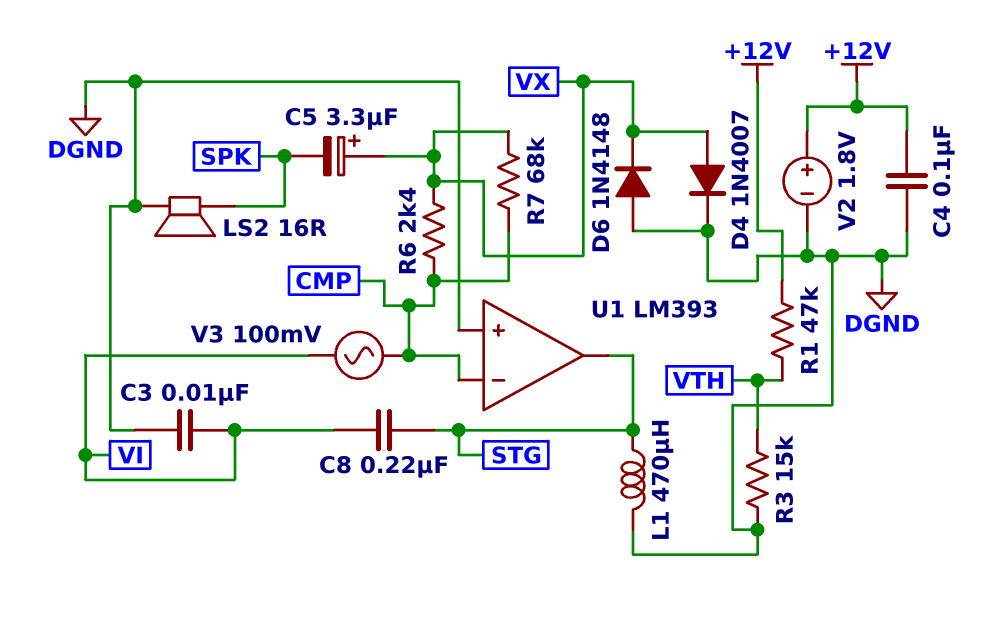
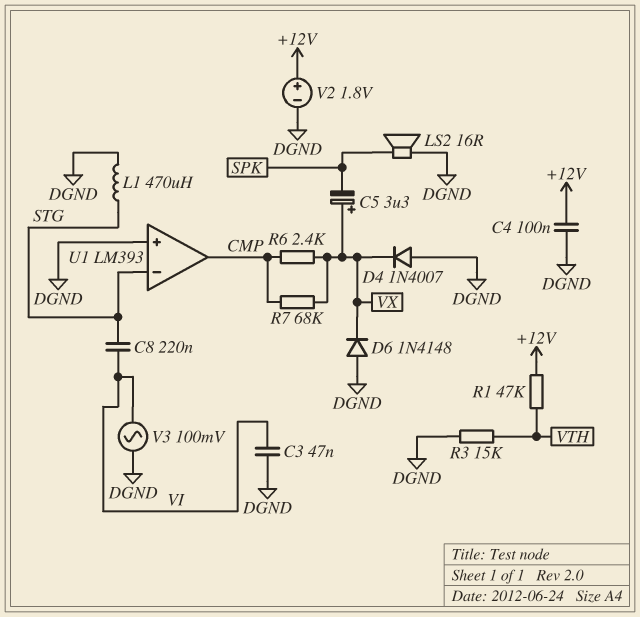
C3: 10nF (DGND, VI) -> 47nF (DGND, VI)
D4: diode 1N4007 (A VX, K DGND) -> diode 1N4007 (A DGND, K VX)
U1 pin in-: CMP -> STG
U1 pin out: STG -> CMP
V3: AC 100mV (CMP, VI) -> AC 100mV (DGND, VI)

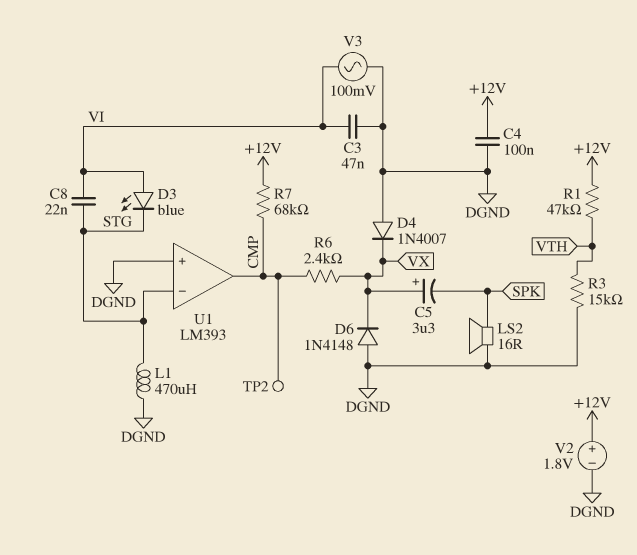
C8: 220nF (STG, VI) -> 22nF (STG, VI)
D3: none -> LED blue (A VI, K STG)
R7: 68k (CMP, VX) -> 68k (+12V, CMP)
TP2: none -> test point (CMP)

